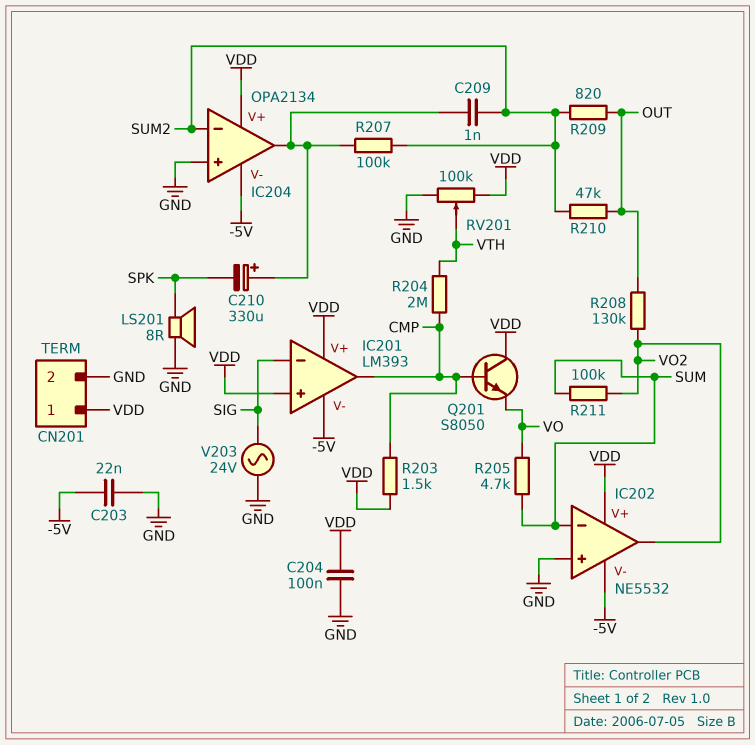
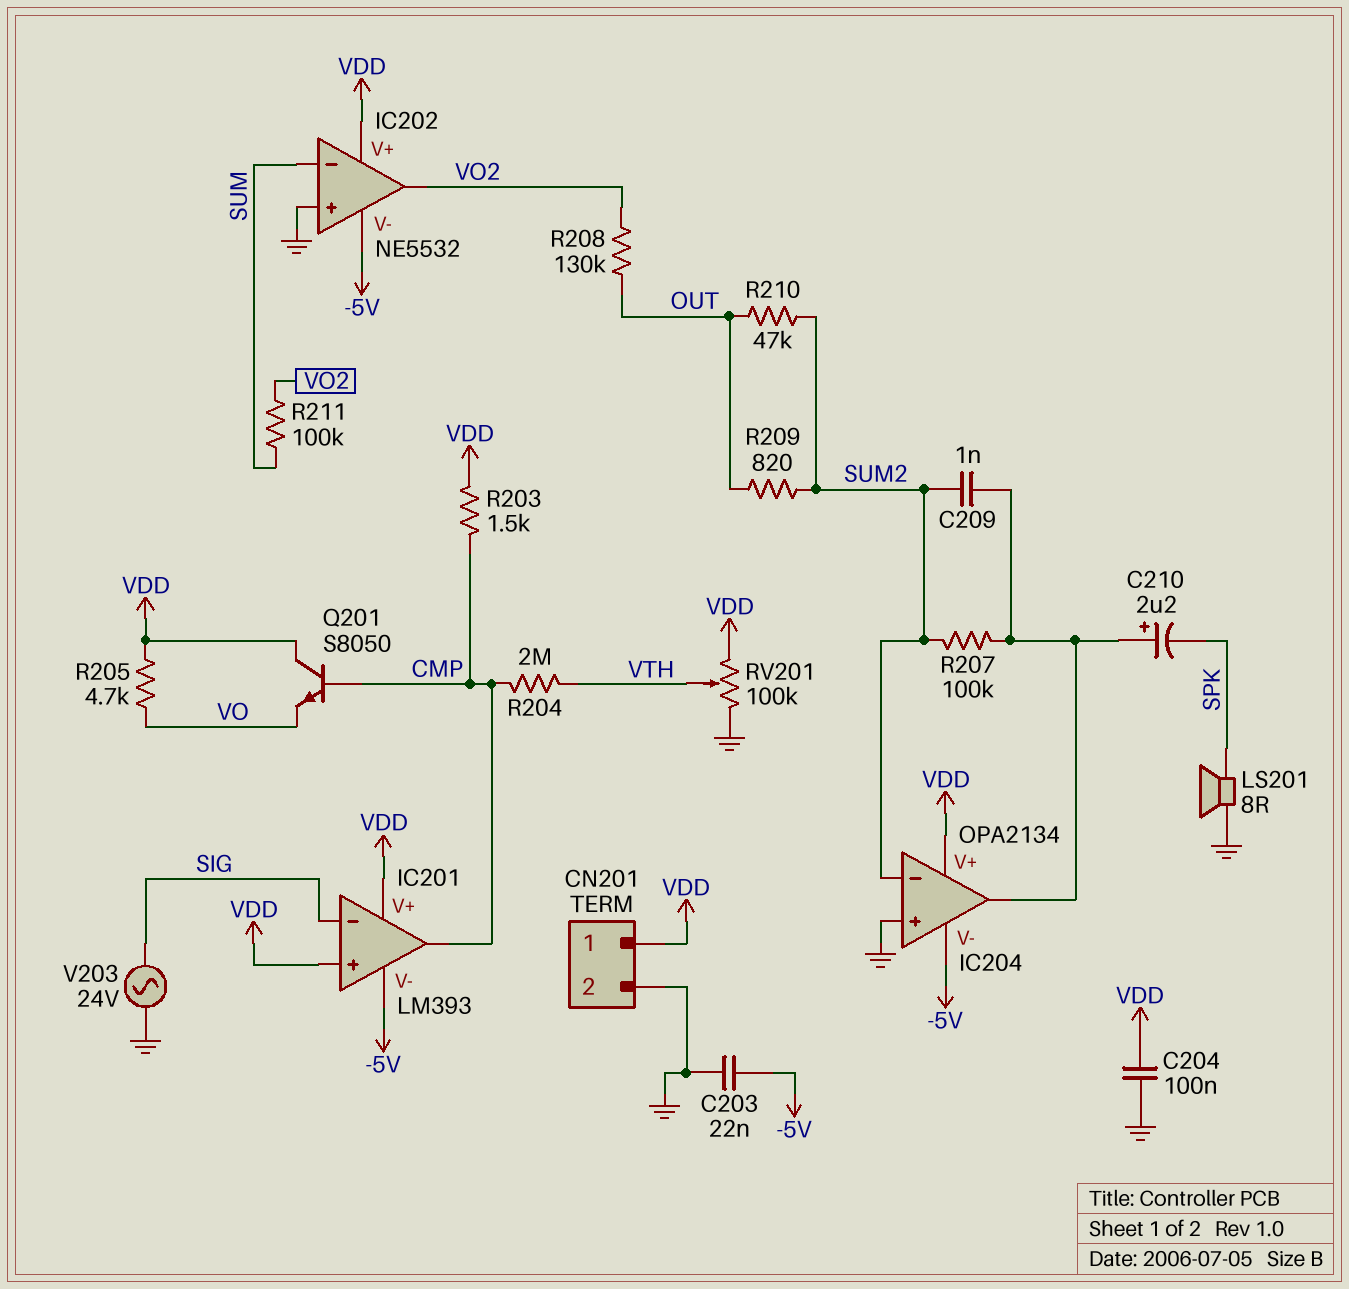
C210: 330uF (plus IC204/out, minus SPK) -> 2.2uF (plus IC204/out, minus SPK)
R205: 4.7k (SUM, VO) -> 4.7k (VDD, VO)

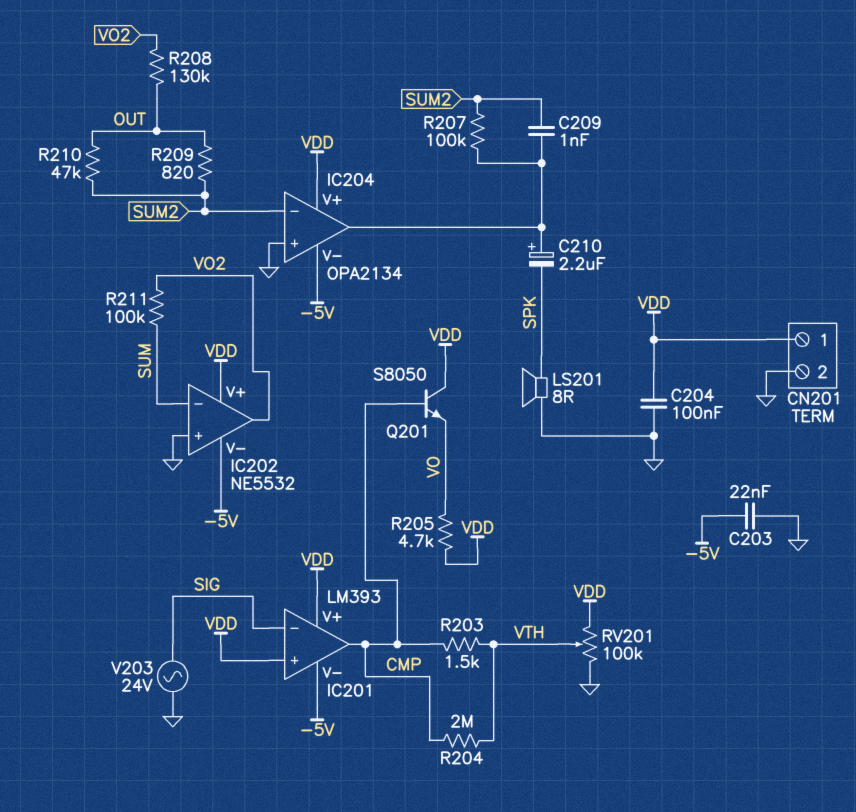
R203: 1.5k (CMP, VDD) -> 1.5k (CMP, VTH)

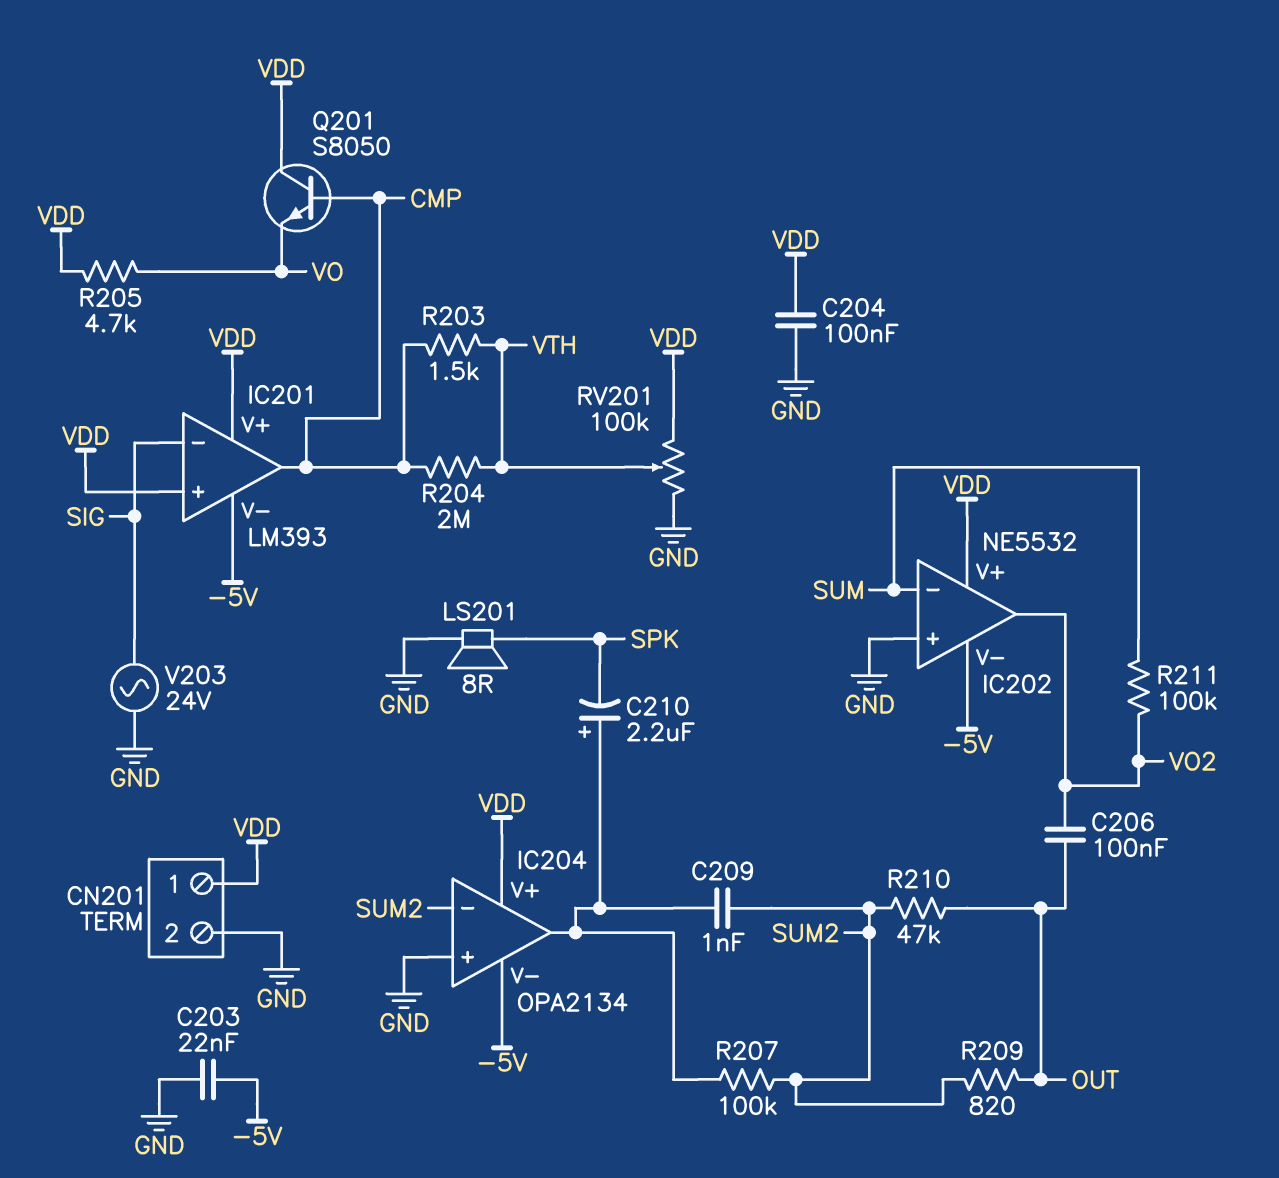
C206: none -> 100nF (OUT, VO2)
R208: 130k (OUT, VO2) -> none

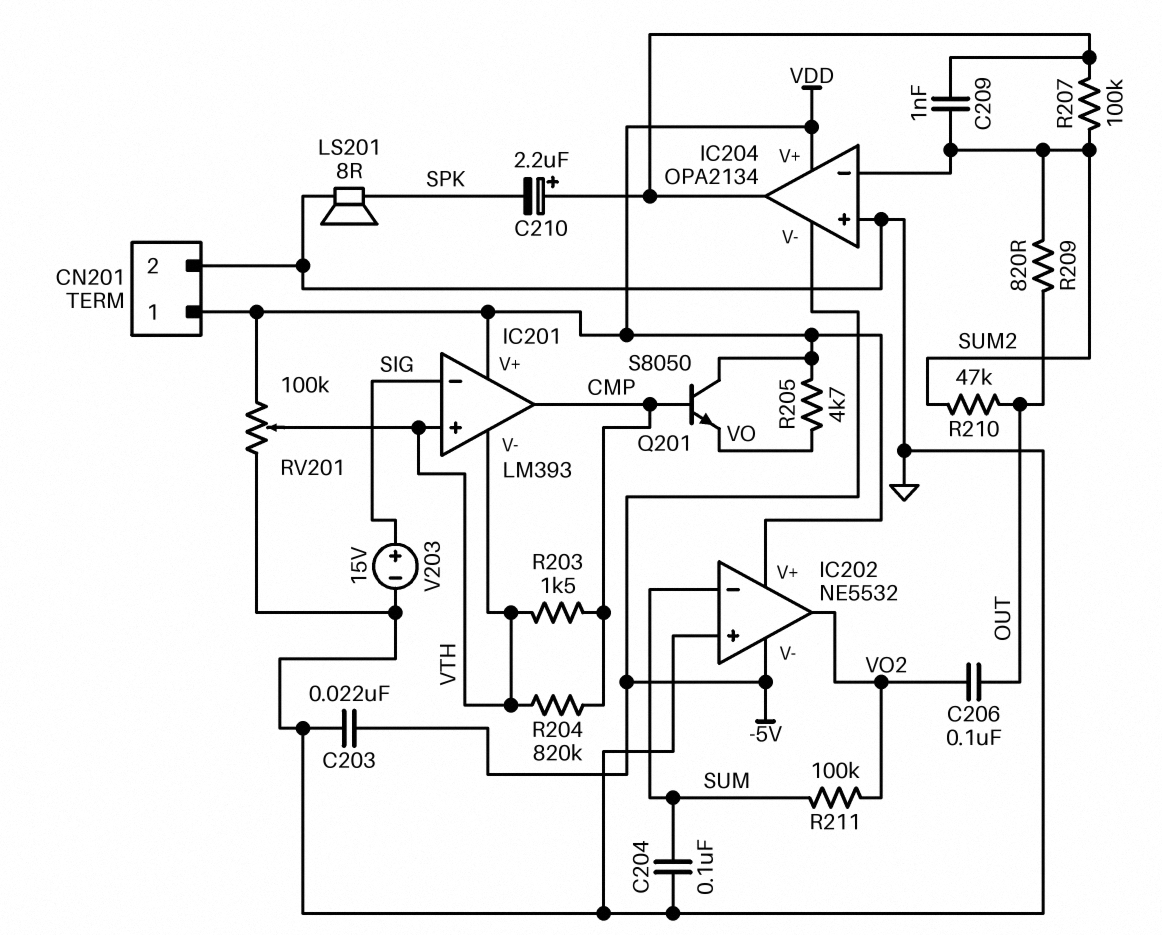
C204: 100nF (GND, VDD) -> 100nF (GND, SUM)
IC201 pin V-: -5V -> VTH
IC201 pin in+: VDD -> VTH
R204: 2M (CMP, VTH) -> 820k (CMP, VTH)
V203: AC 24V (GND, SIG) -> 15V (plus SIG, minus GND)

